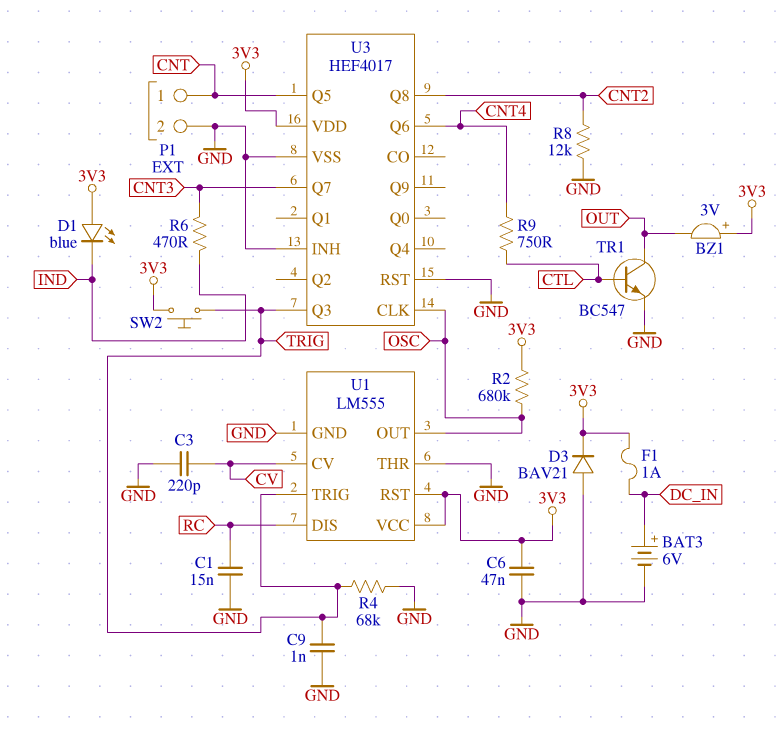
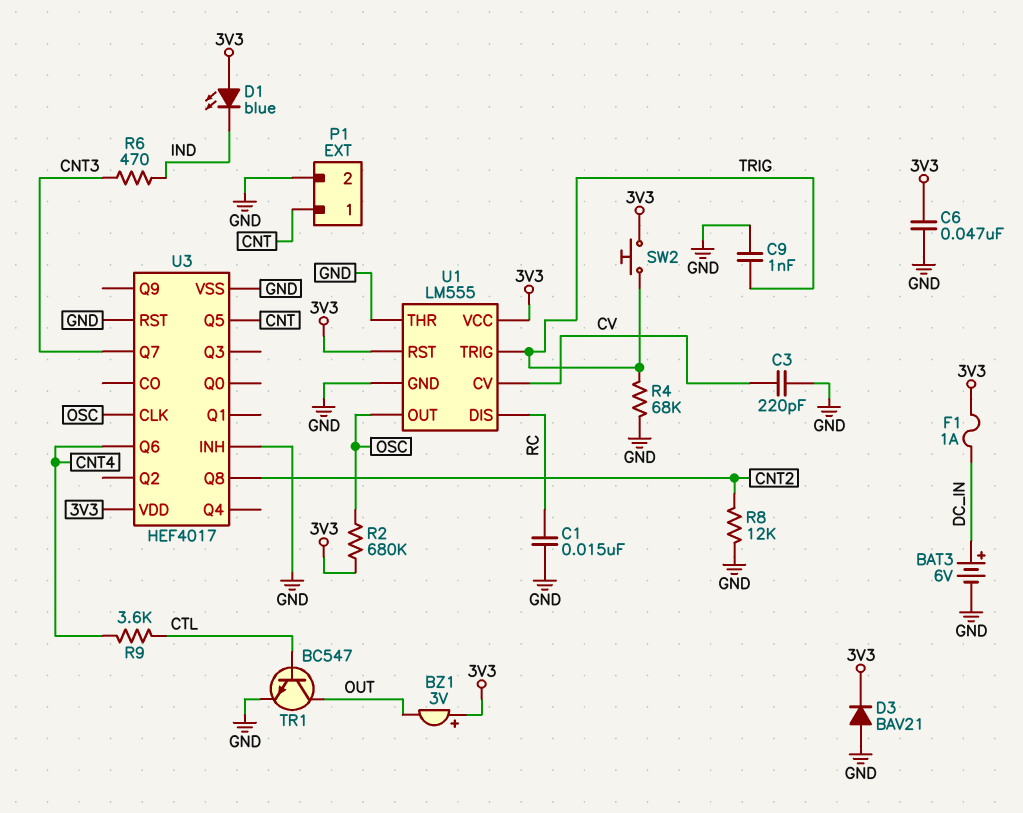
R9: 750 (CNT4, CTL) -> 3.6k (CNT4, CTL)
U3 pin Q3: TRIG -> none

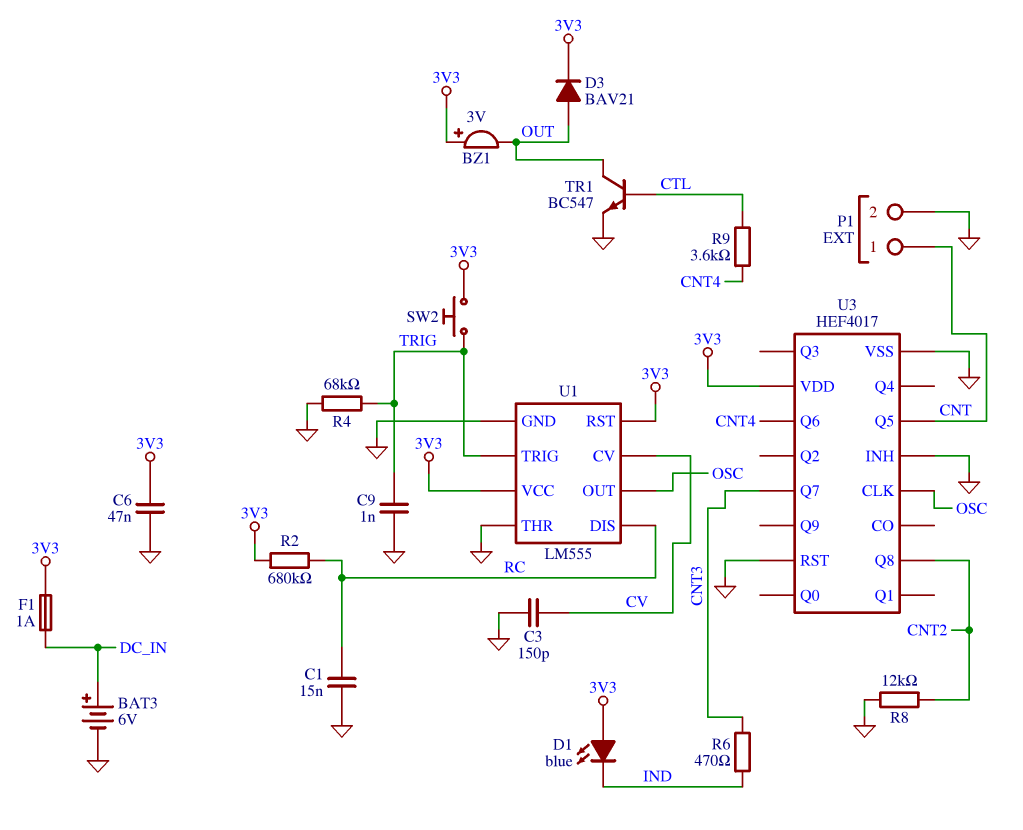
C3: 220pF (CV, GND) -> 150pF (CV, GND)
D3: diode BAV21 (A GND, K 3V3) -> diode BAV21 (A OUT, K 3V3)
R2: 680k (3V3, OSC) -> 680k (3V3, RC)

